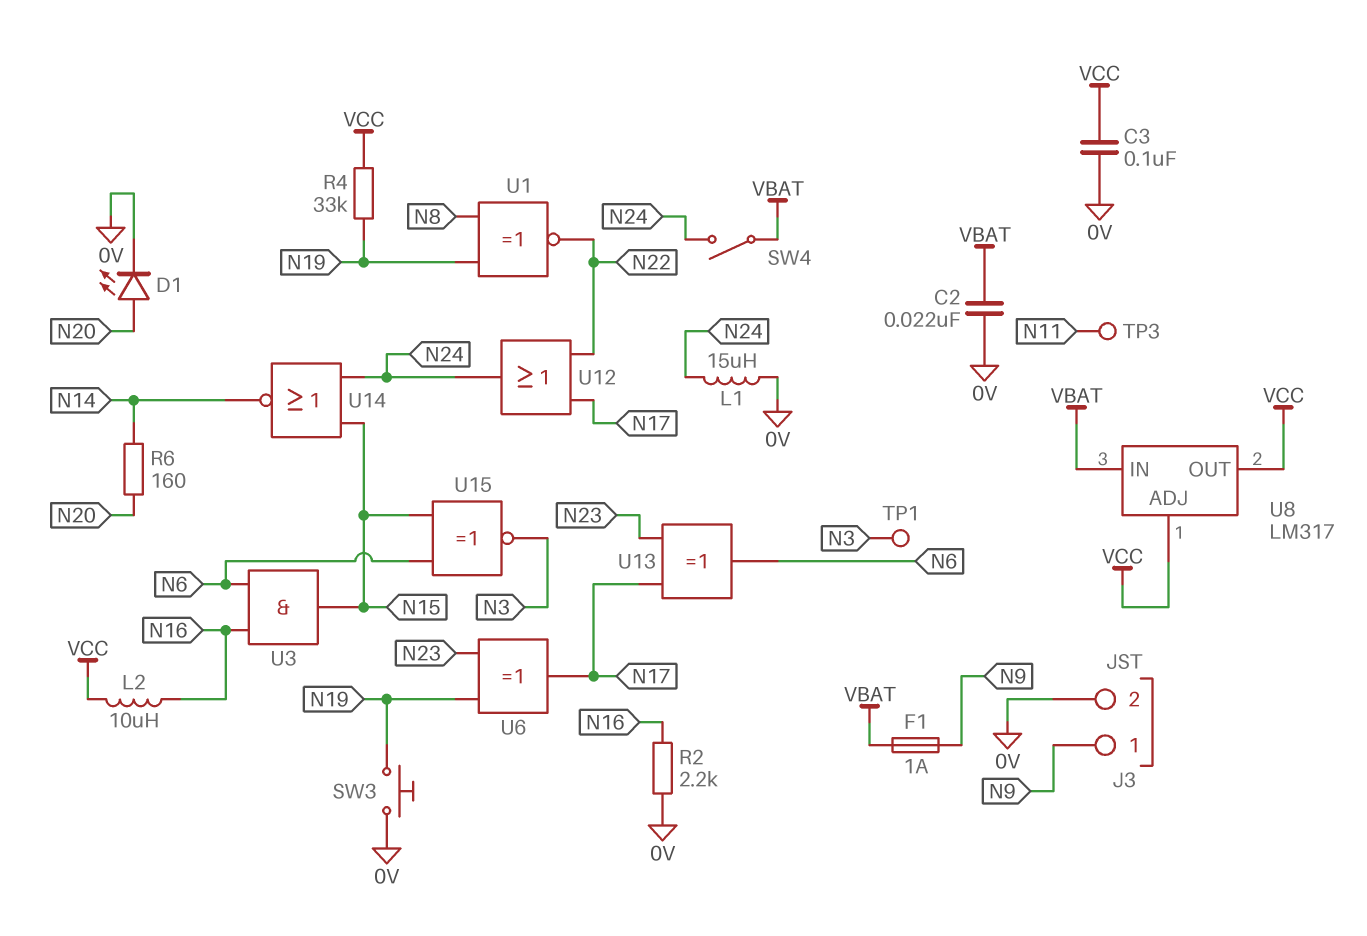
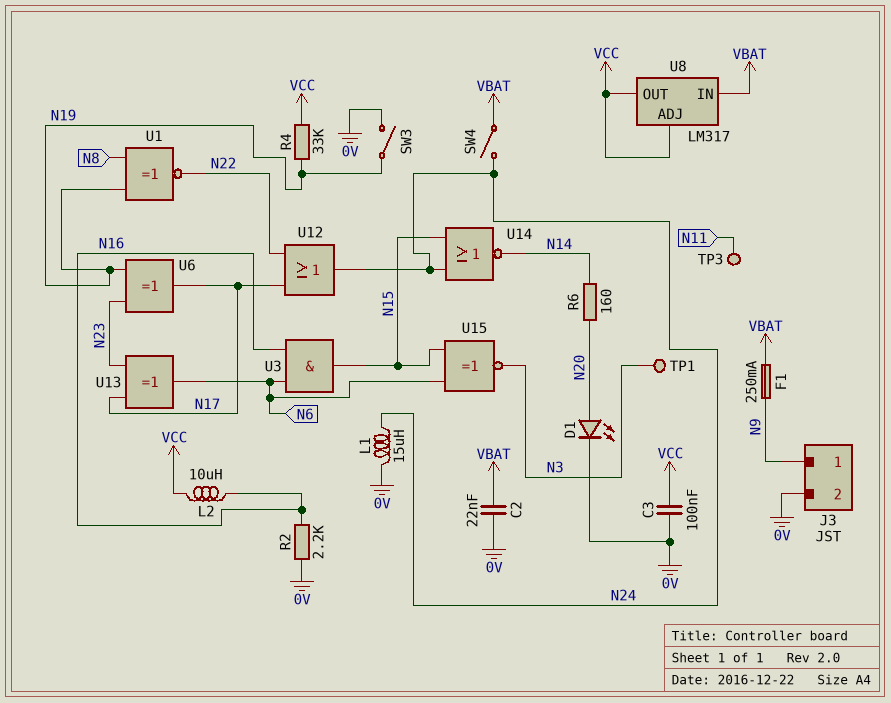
F1: 1A (N9, VBAT) -> 250mA (N9, VBAT)
SW3: button (0V, N19) -> switch (0V, N19)

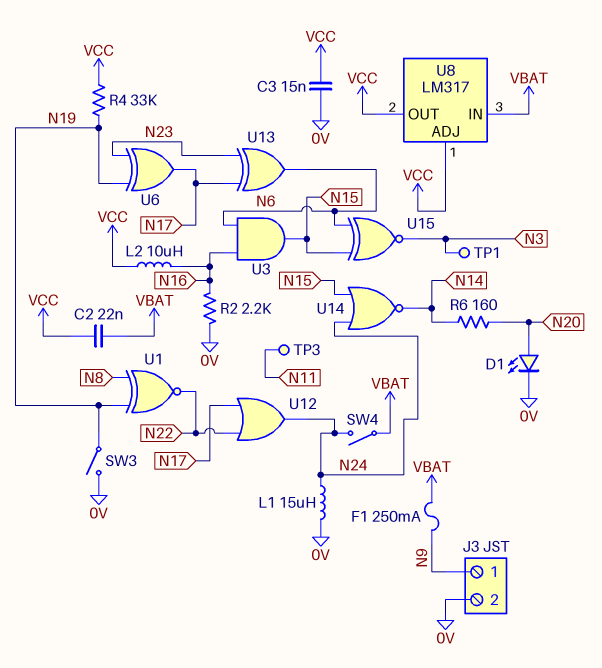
C2: 22nF (0V, VBAT) -> 22nF (VBAT, VCC)
C3: 100nF (0V, VCC) -> 15nF (0V, VCC)

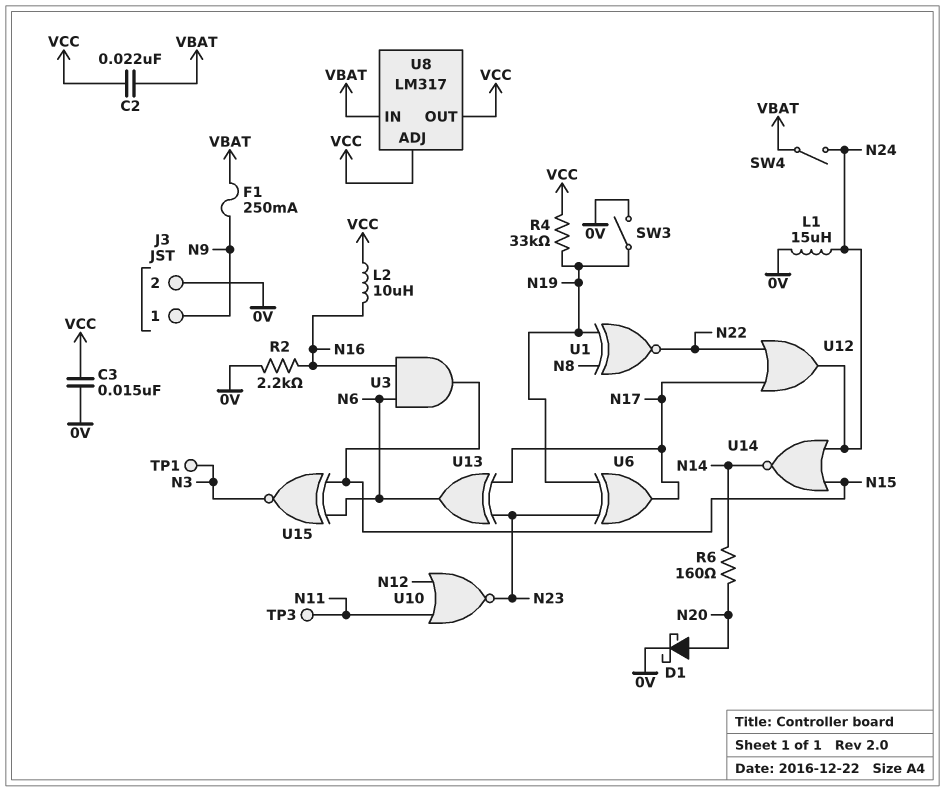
D1: LED (A N20, K 0V) -> schottky (A N20, K 0V)
U10: none -> NOR (in N11, in N12, out N23)

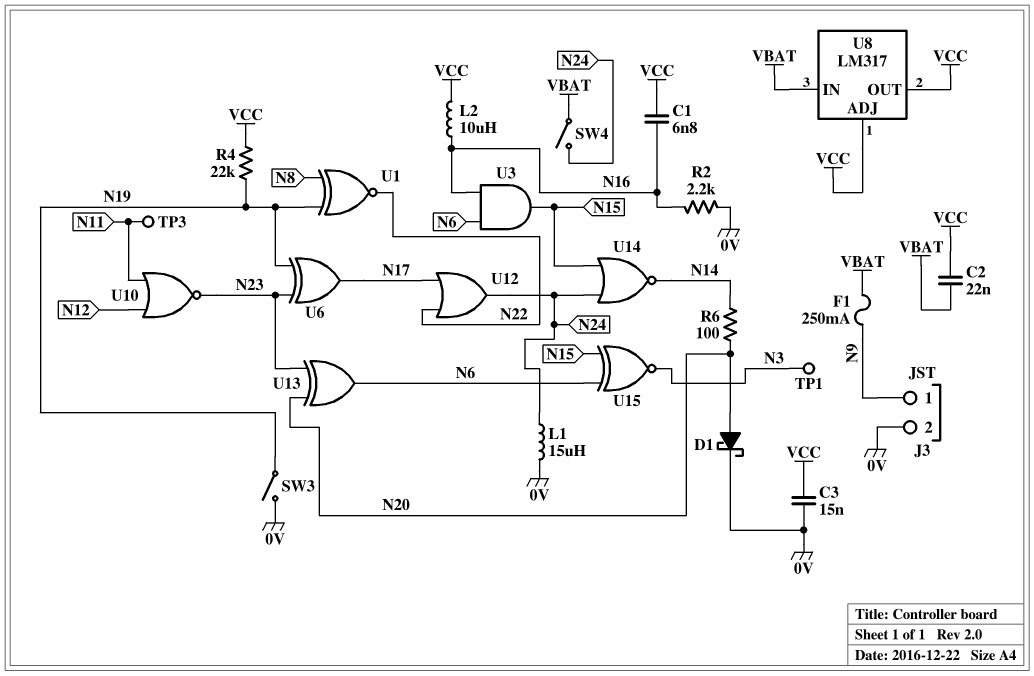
C1: none -> 6.8nF (N16, VCC)
R4: 33k (N19, VCC) -> 22k (N19, VCC)
R6: 160 (N14, N20) -> 100 (N14, N20)
U13: XOR (in N17, in N23, out N6) -> XOR (in N20, in N23, out N6)

